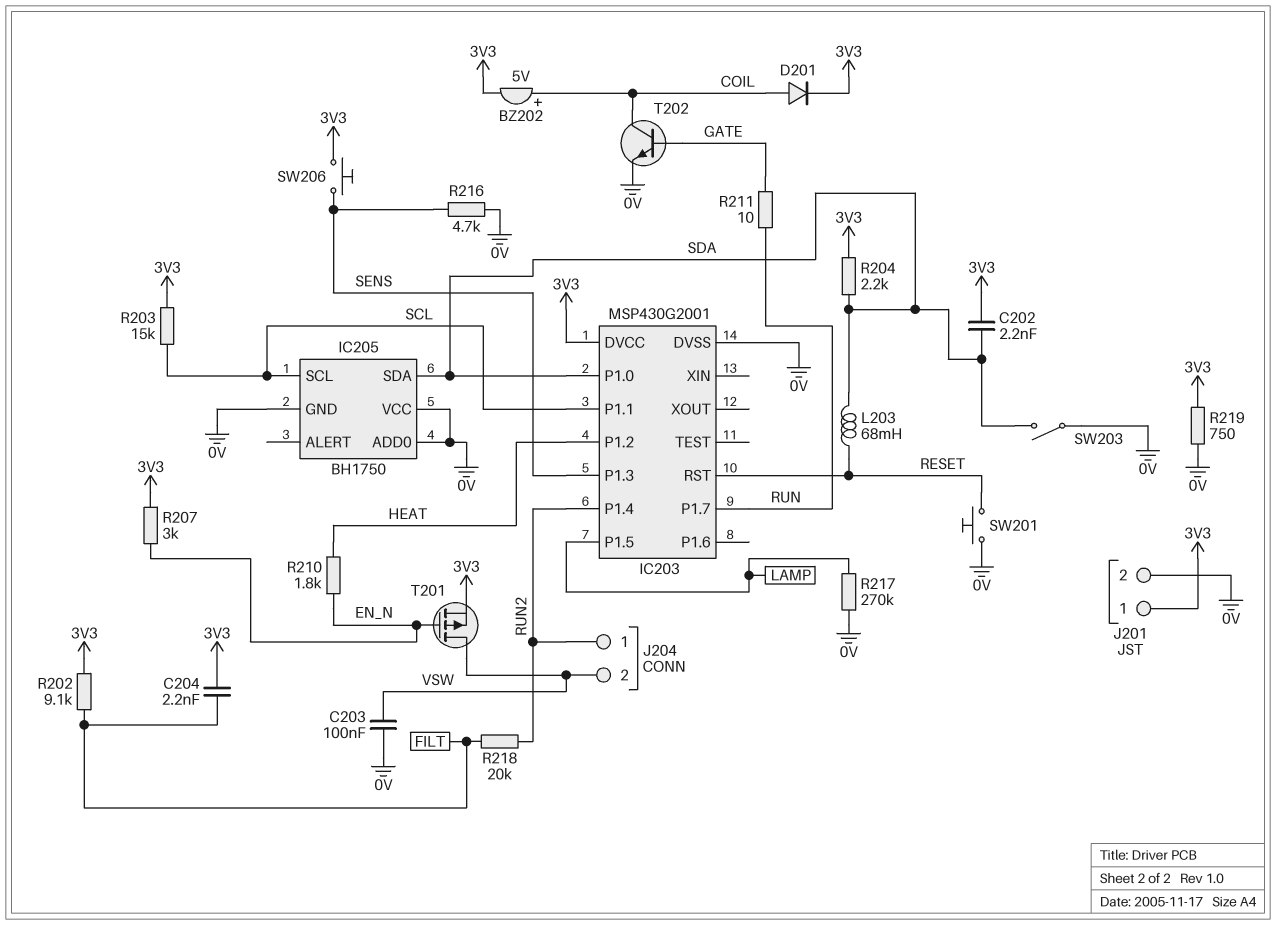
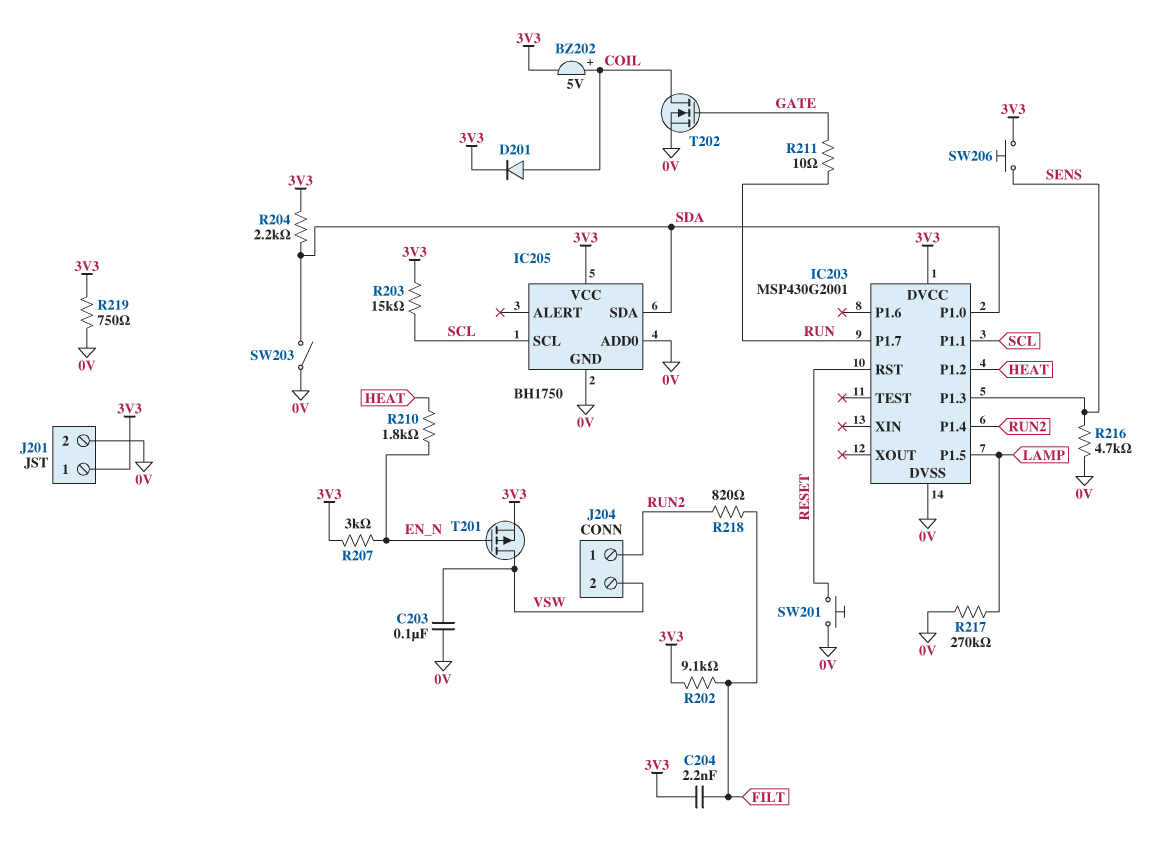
C202: 2.2nF (3V3, SDA) -> none
IC205 pin VCC: 0V -> 3V3
L203: 68mH (RESET, SDA) -> none
R218: 20k (FILT, RUN2) -> 820 (FILT, RUN2)
T202: NPN (B GATE, C COIL, E 0V) -> NMOS (G GATE, D COIL, S 0V)

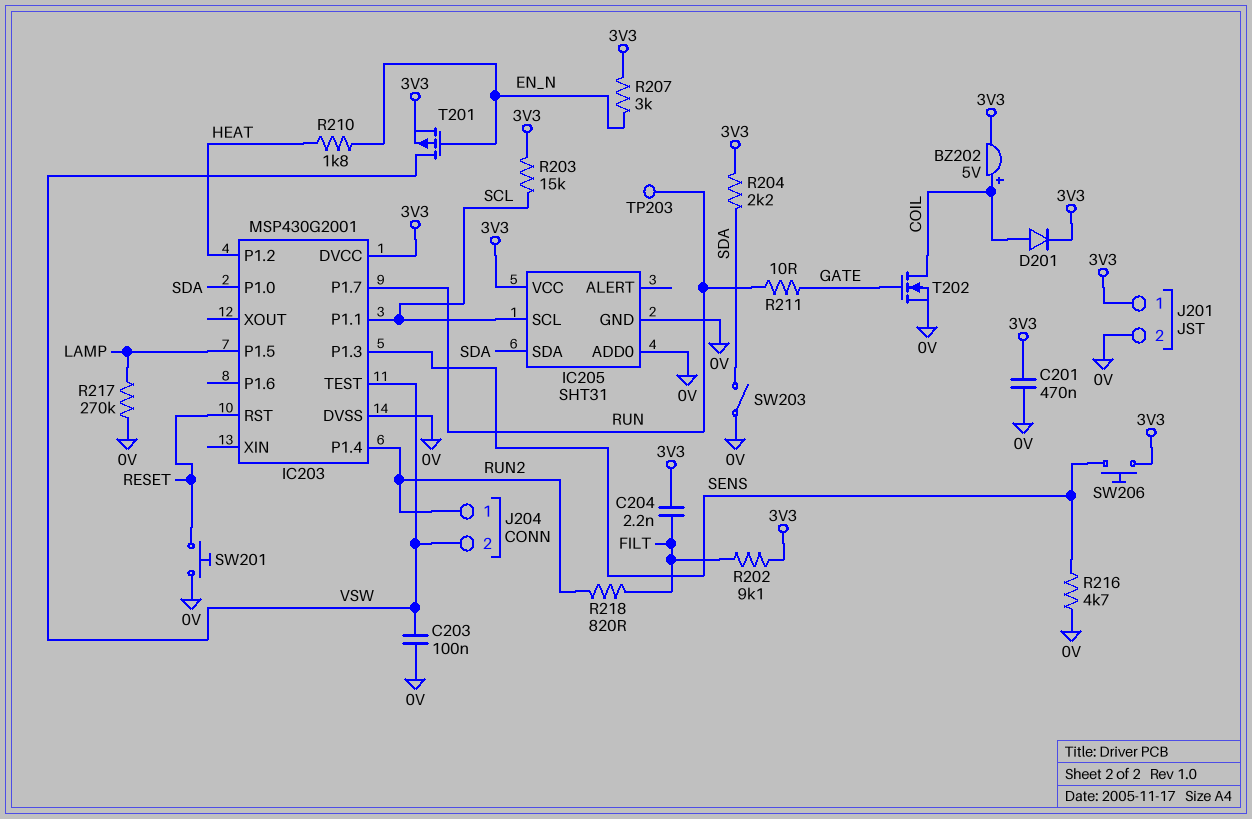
C201: none -> 470nF (0V, 3V3)
IC203 pin TEST: none -> VSW
IC205: BH1750 -> SHT31
R219: 750 (0V, 3V3) -> none
TP203: none -> test point (RUN)

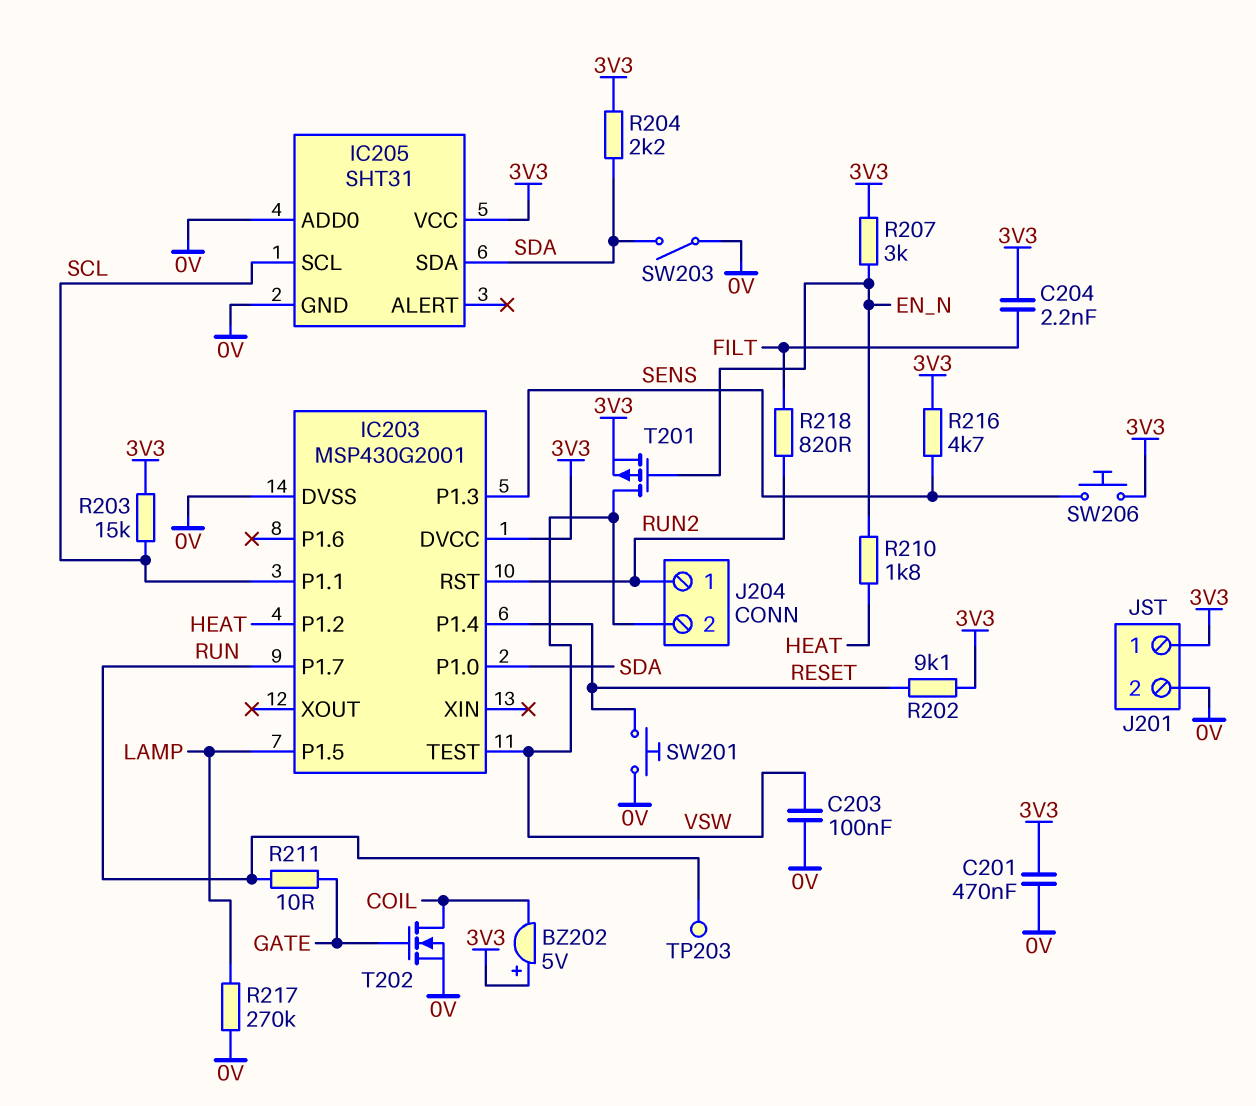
BZ202: buzzer 5V (plus COIL, minus 3V3) -> buzzer 5V (plus 3V3, minus COIL)
D201: diode (A COIL, K 3V3) -> none
IC203 pin P1.4: RUN2 -> RESET
IC203 pin RST: RESET -> RUN2
R202: 9.1k (3V3, FILT) -> 9.1k (3V3, RESET)
R216: 4.7k (0V, SENS) -> 4.7k (3V3, SENS)

